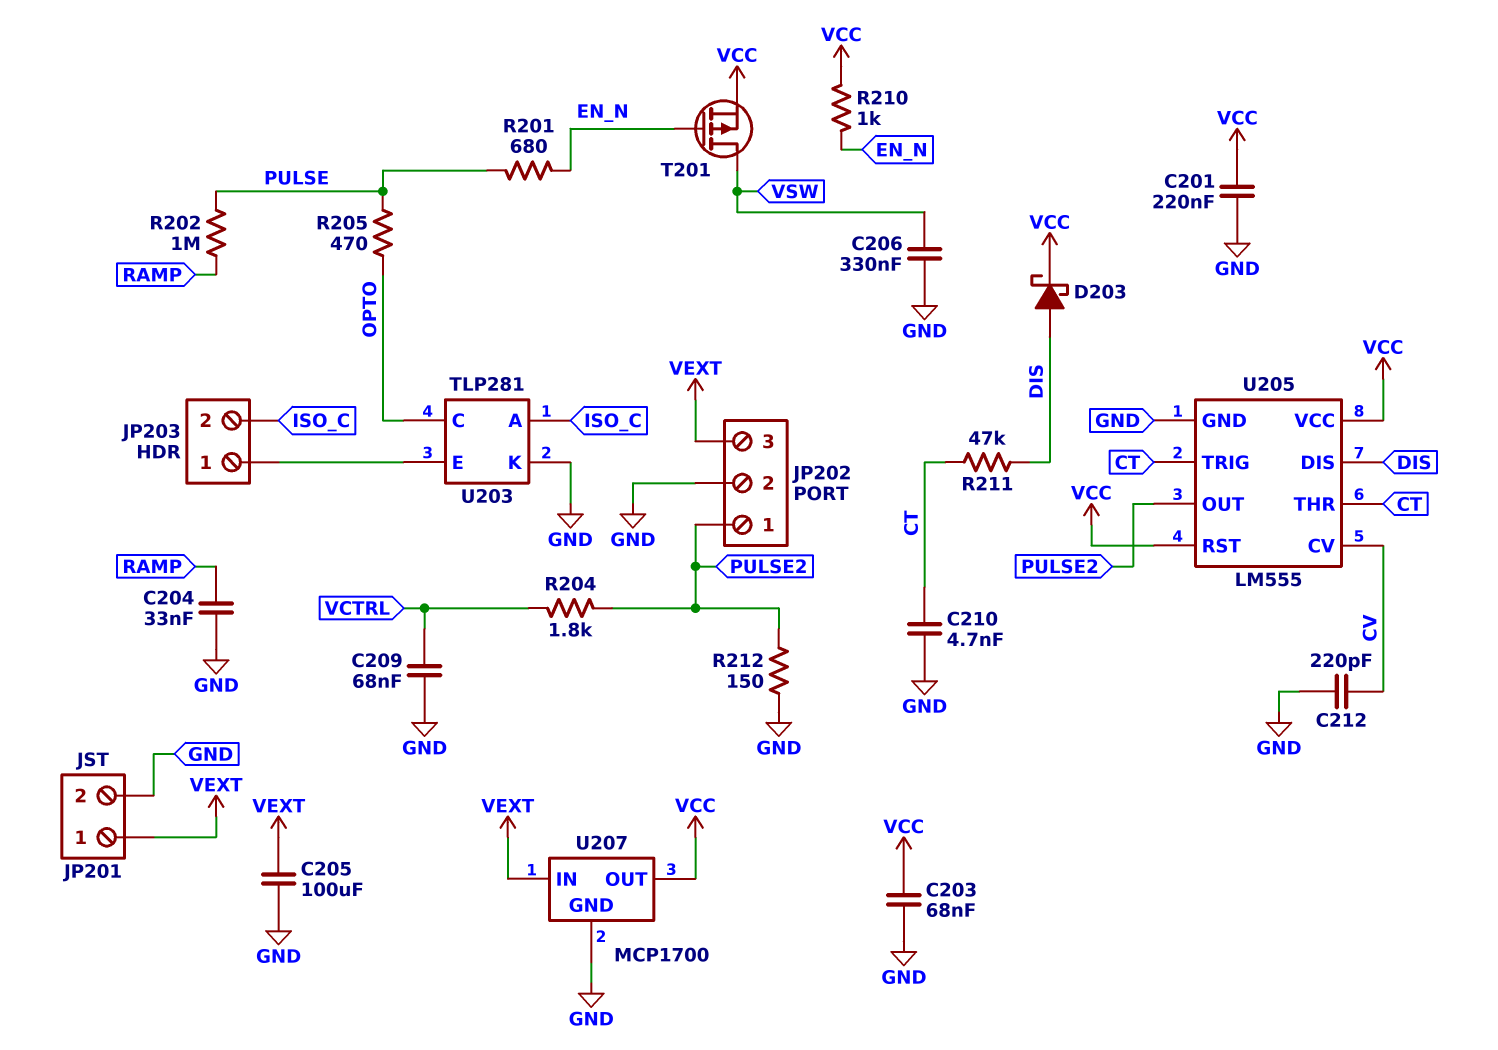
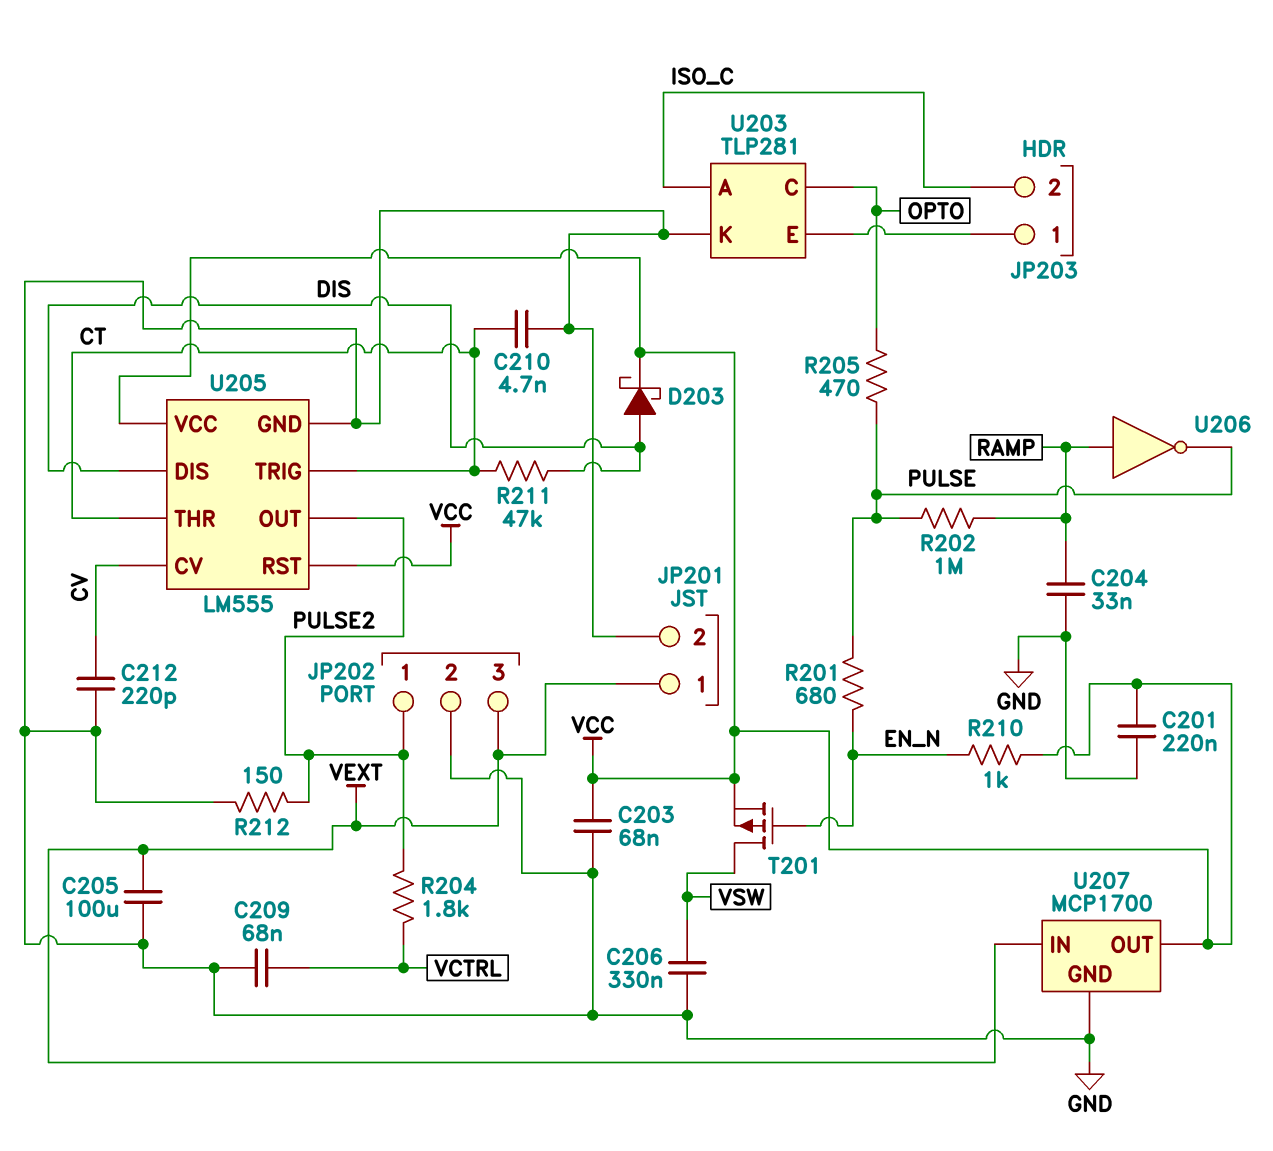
U206: none -> NOT (in RAMP, out PULSE)

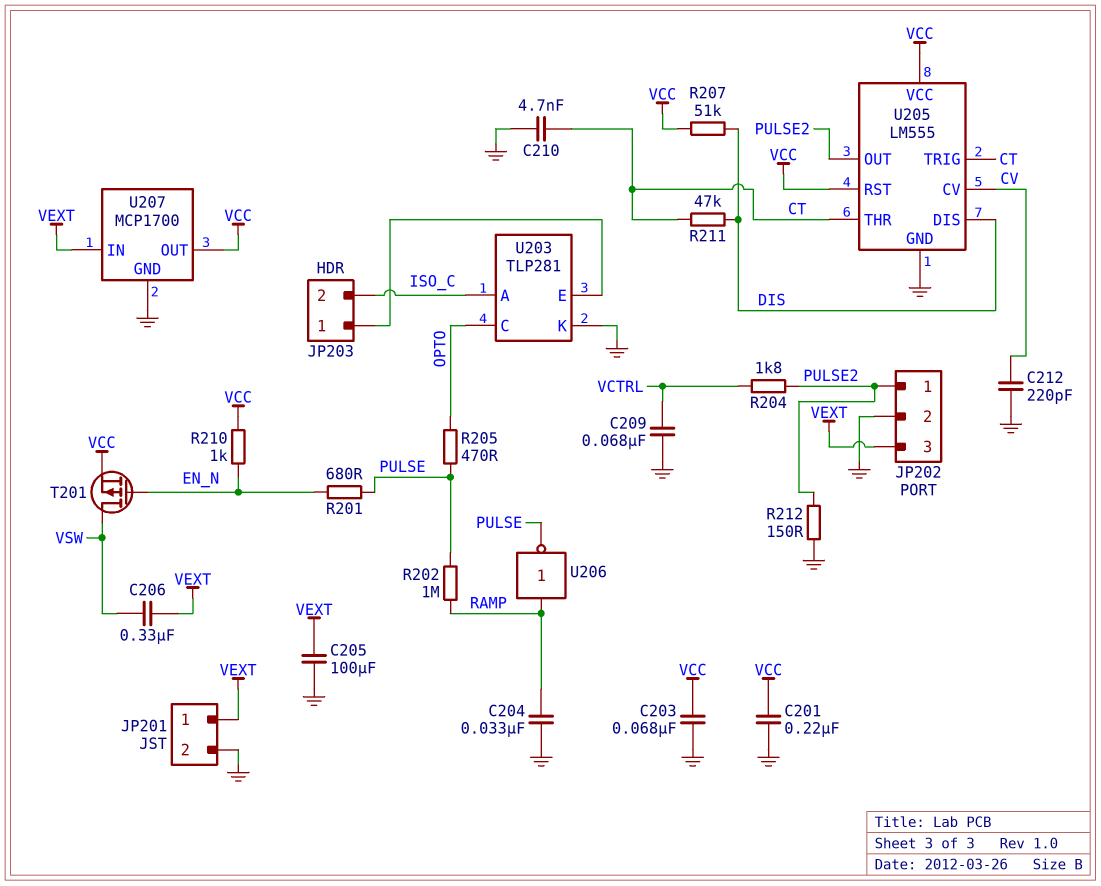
C206: 330nF (GND, VSW) -> 330nF (VEXT, VSW)
D203: schottky (A DIS, K VCC) -> none
R207: none -> 51k (DIS, VCC)

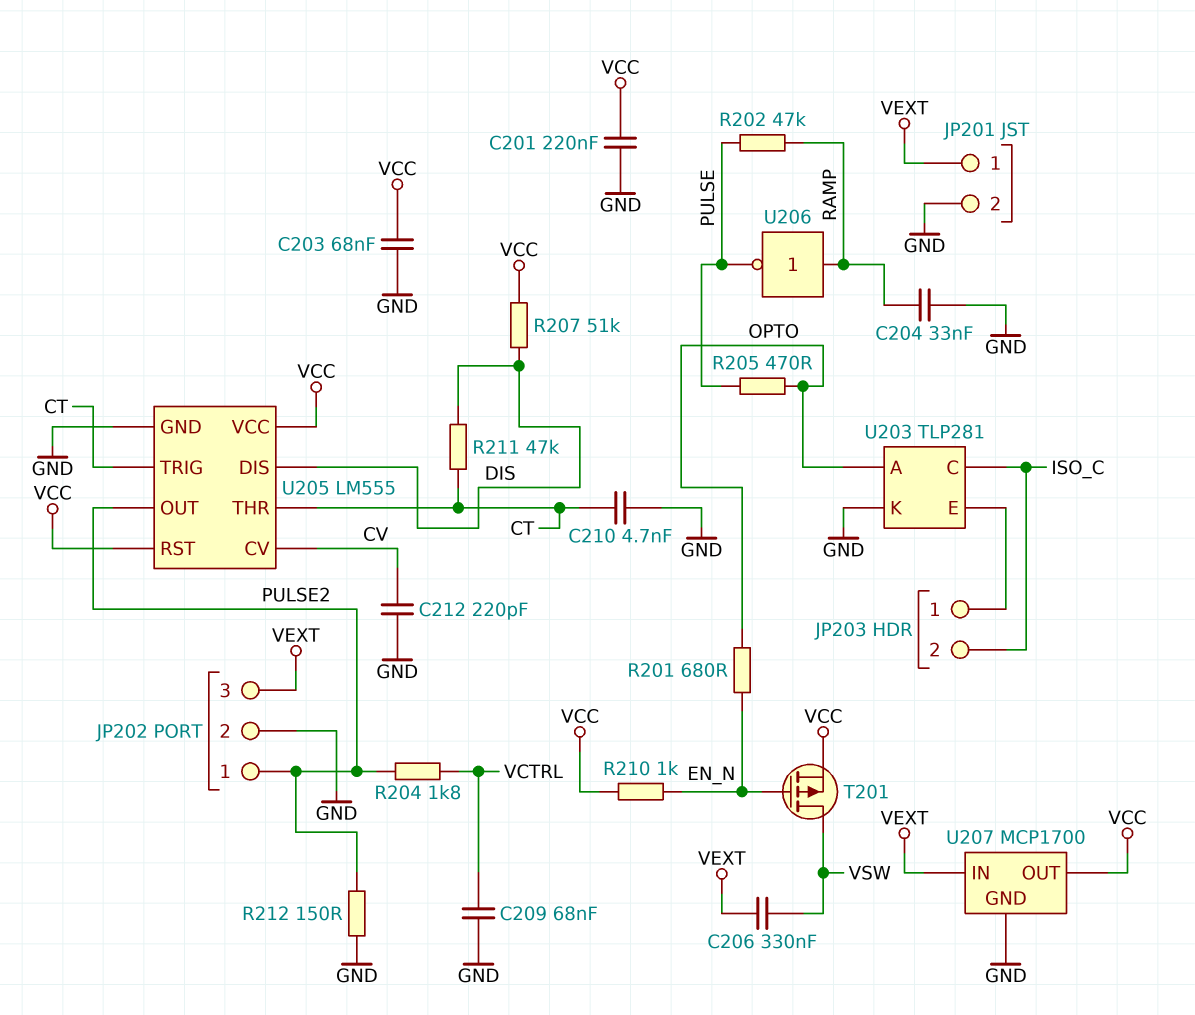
C205: 100uF (GND, VEXT) -> none
R201: 680 (EN_N, PULSE) -> 680 (EN_N, OPTO)
R202: 1M (PULSE, RAMP) -> 47k (PULSE, RAMP)
U203 pin A: ISO_C -> OPTO
U203 pin C: OPTO -> ISO_C

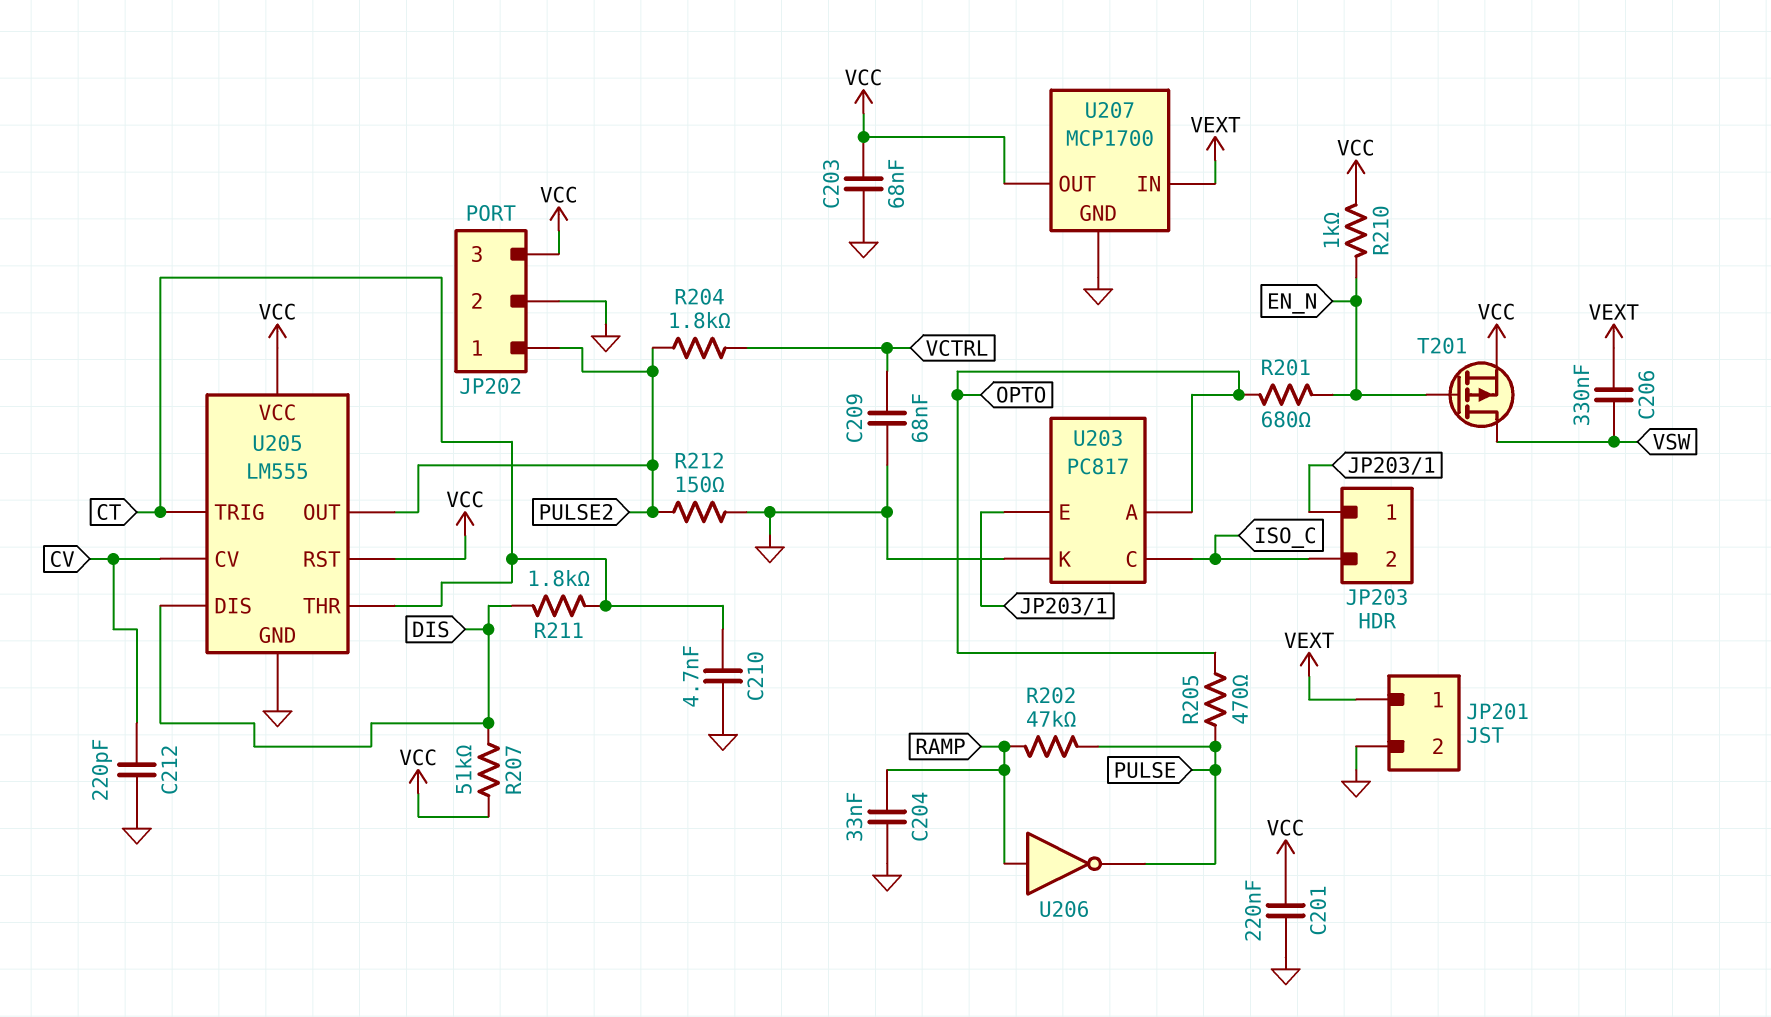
JP202 pin 3: VEXT -> VCC
R211: 47k (CT, DIS) -> 1.8k (CT, DIS)
U203: TLP281 -> PC817

